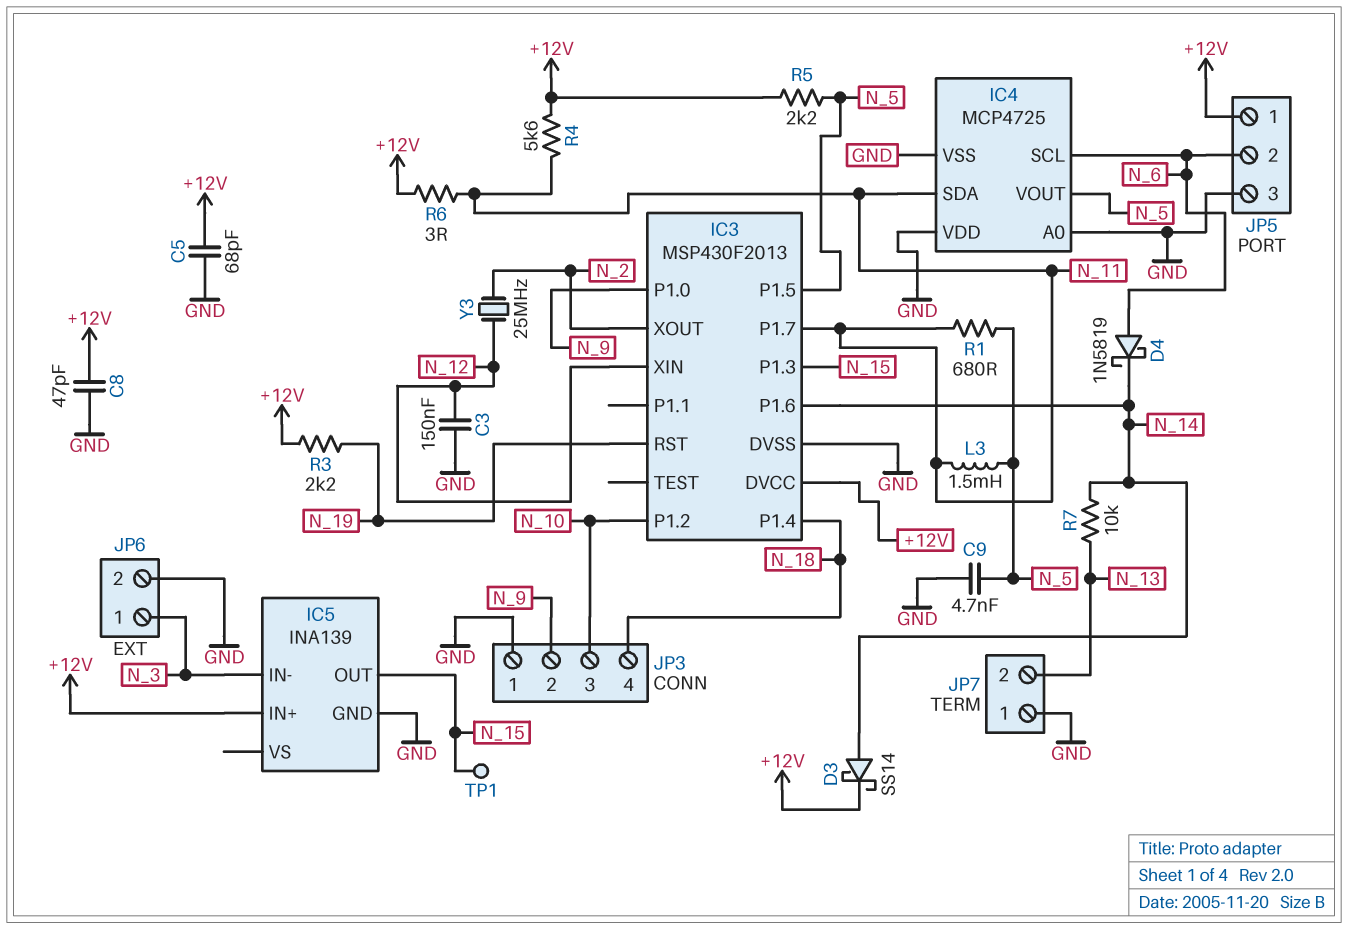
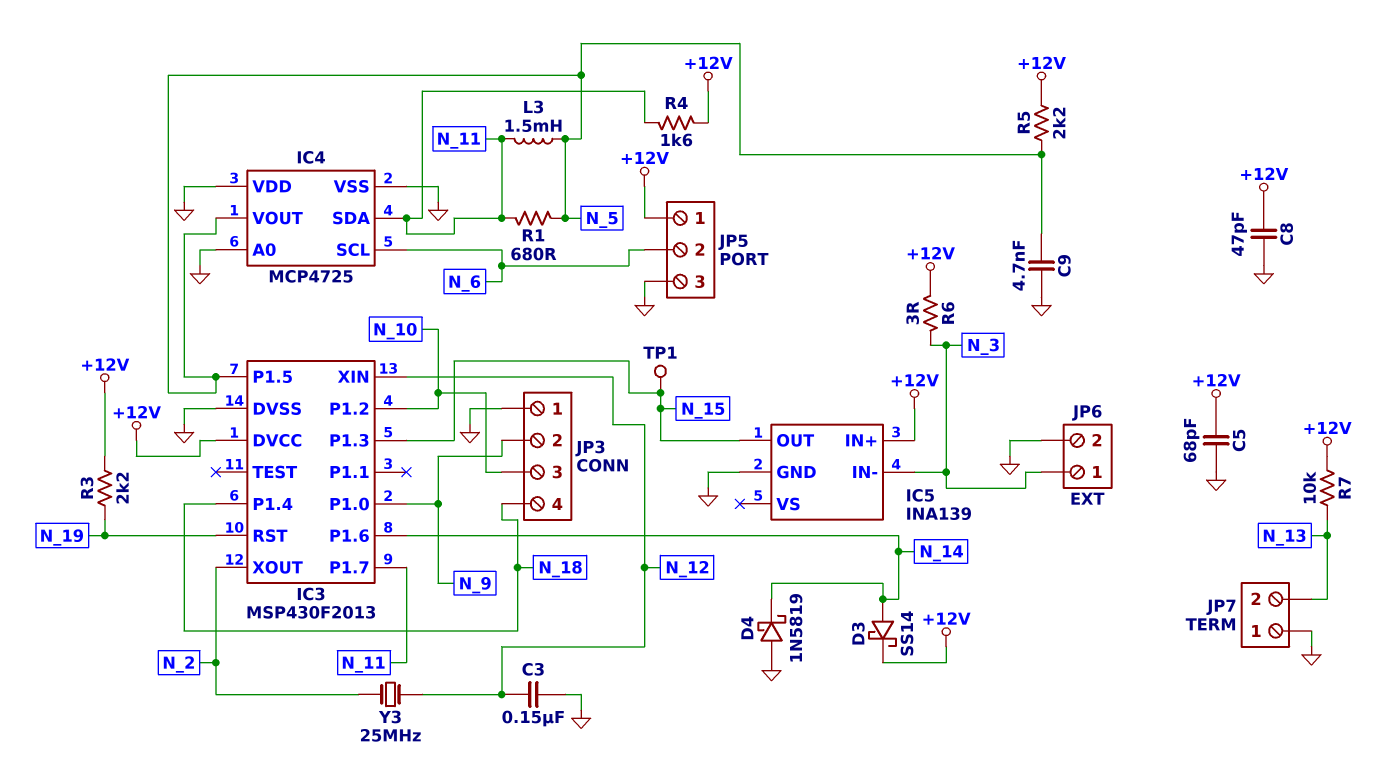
D4: schottky 1N5819 (A N_6, K N_14) -> schottky 1N5819 (A GND, K N_14)
R4: 5.6k (+12V, N_11) -> 1.6k (+12V, N_11)
R6: 3 (+12V, N_11) -> 3 (+12V, N_3)
R7: 10k (N_13, N_14) -> 10k (+12V, N_13)

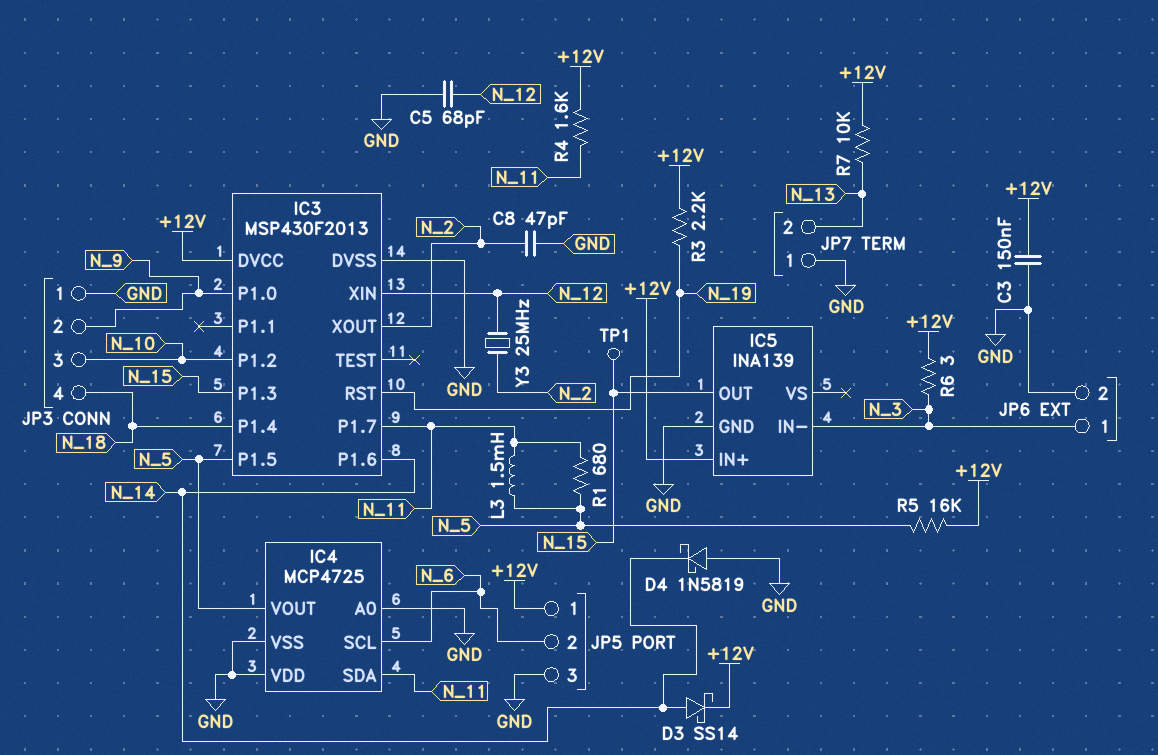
C3: 150nF (GND, N_12) -> 150nF (+12V, GND)
C5: 68pF (+12V, GND) -> 68pF (GND, N_12)
C8: 47pF (+12V, GND) -> 47pF (GND, N_2)
C9: 4.7nF (GND, N_5) -> none
R5: 2.2k (+12V, N_5) -> 16k (+12V, N_5)

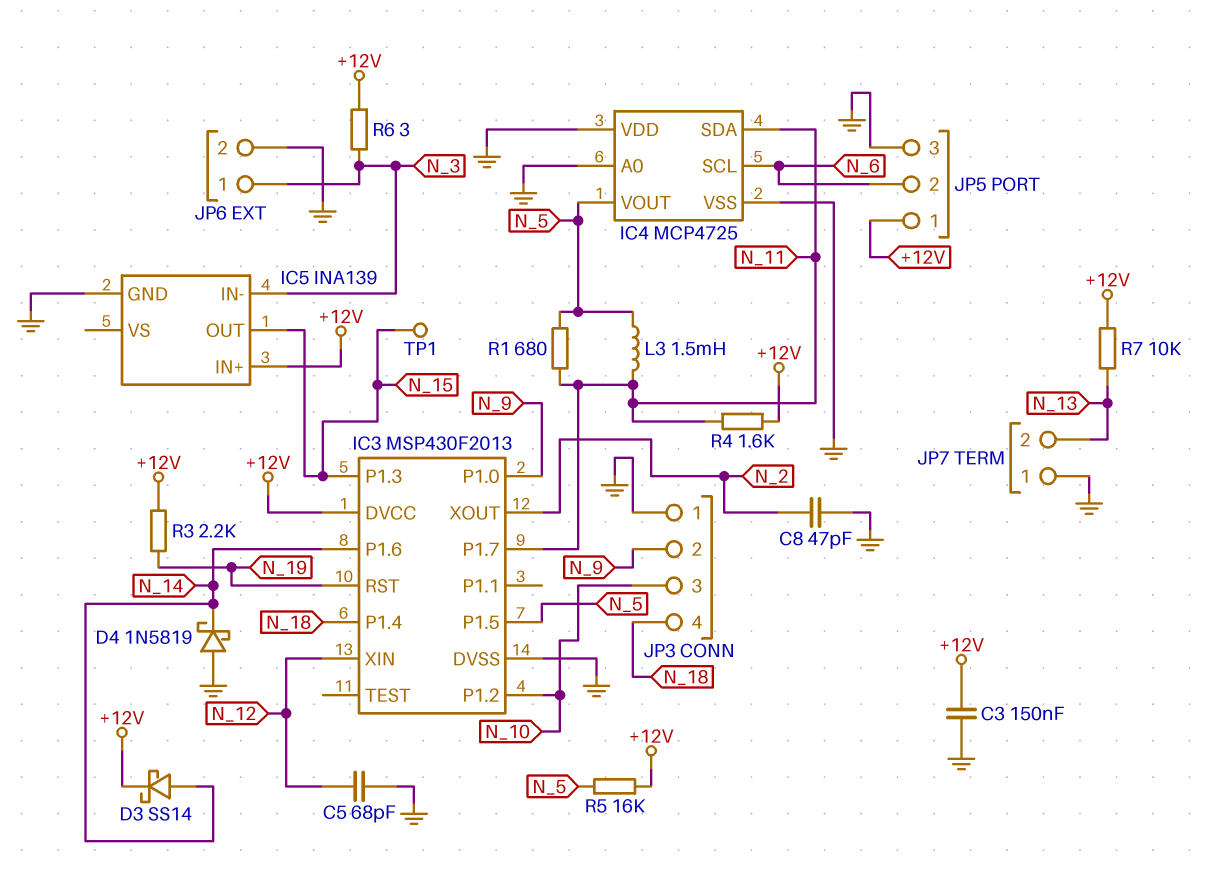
Y3: 25MHz (N_2, N_12) -> none

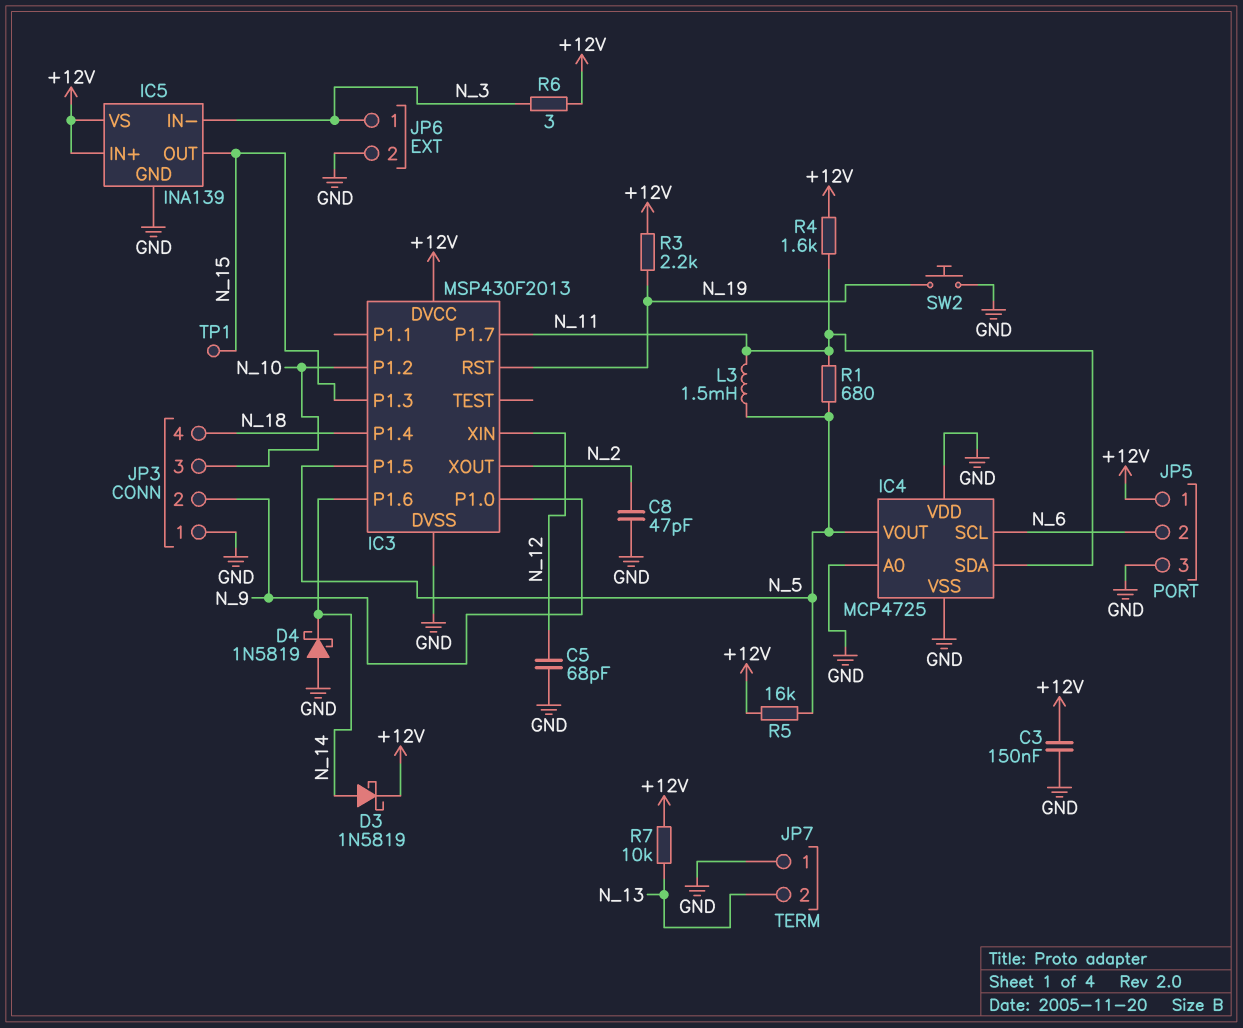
D3: schottky SS14 (A N_14, K +12V) -> schottky 1N5819 (A N_14, K +12V)
IC5 pin VS: none -> +12V
SW2: none -> button (GND, N_19)

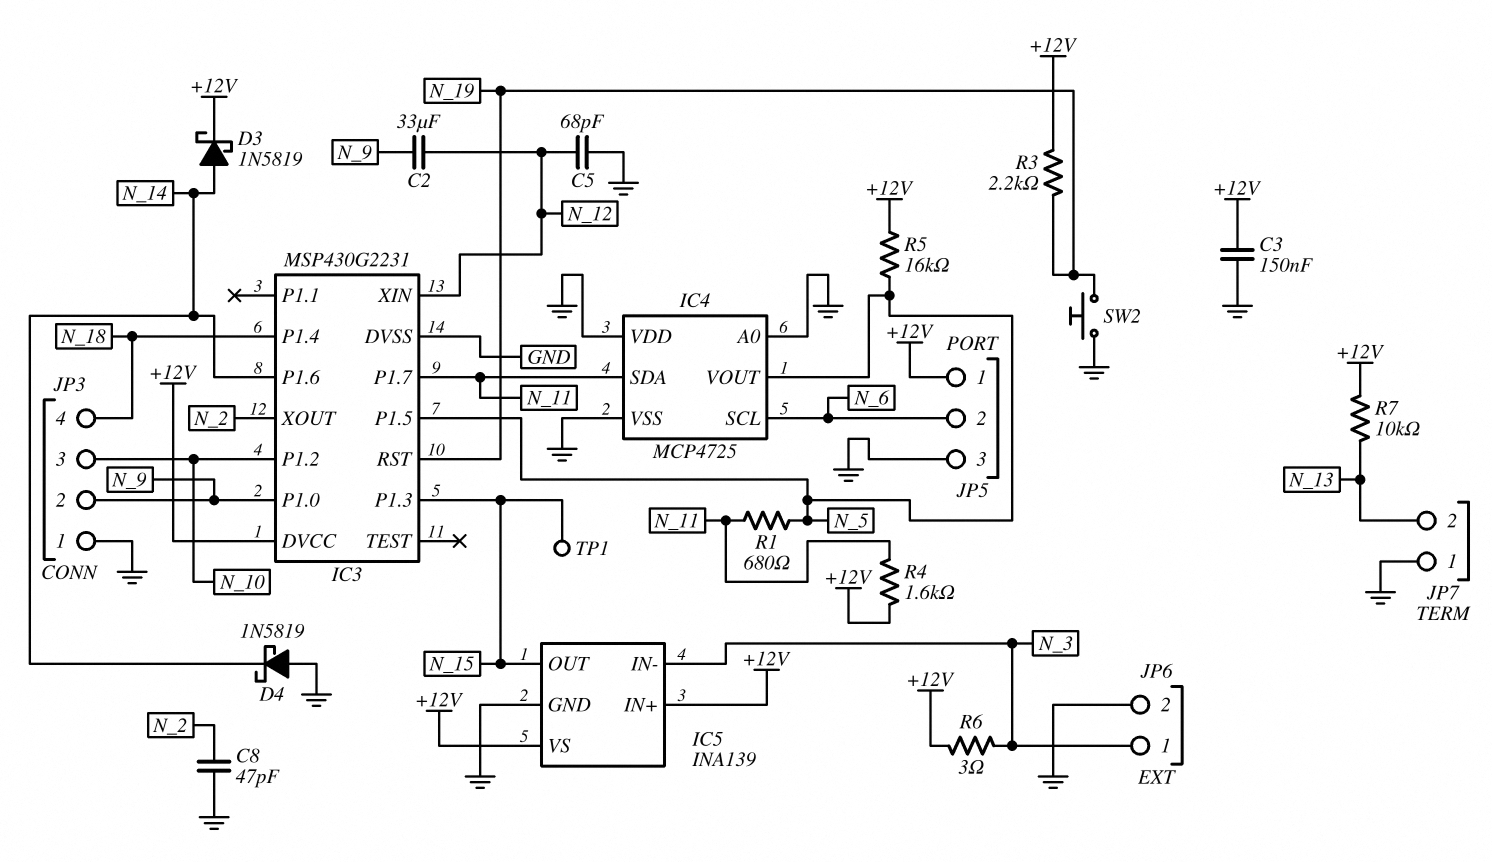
C2: none -> 33uF (N_9, N_12)
IC3: MSP430F2013 -> MSP430G2231
L3: 1.5mH (N_5, N_11) -> none

